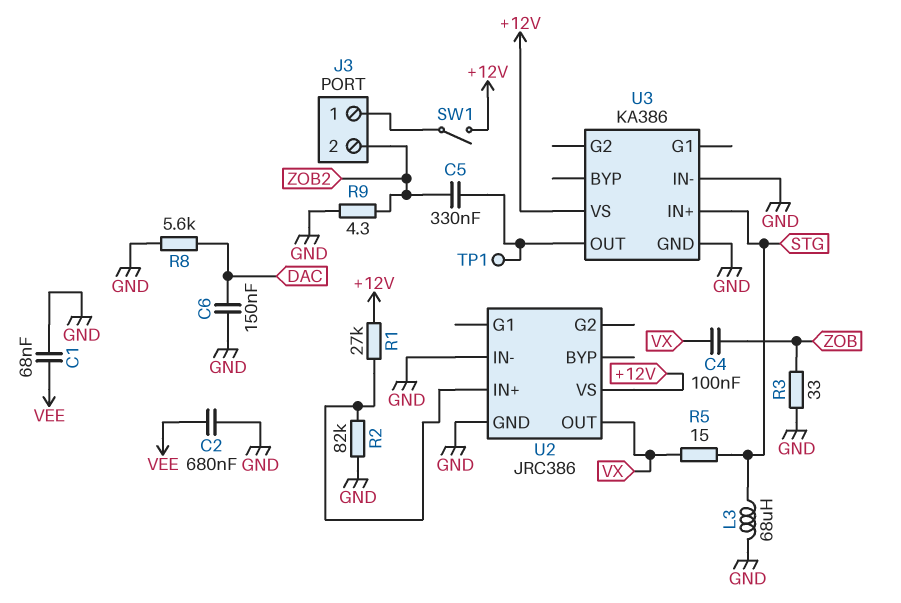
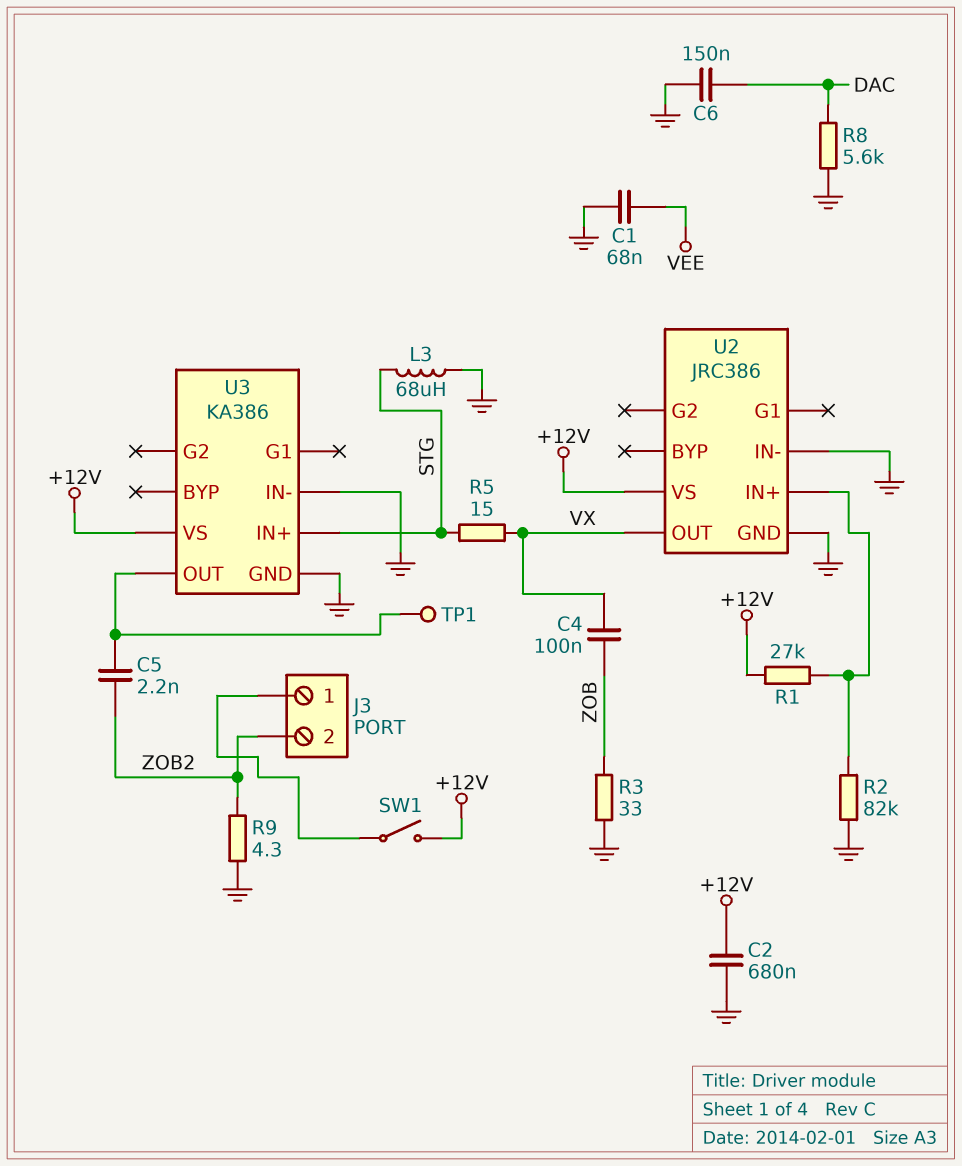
C2: 680nF (GND, VEE) -> 680nF (+12V, GND)
C5: 330nF (U3/OUT, ZOB2) -> 2.2nF (U3/OUT, ZOB2)

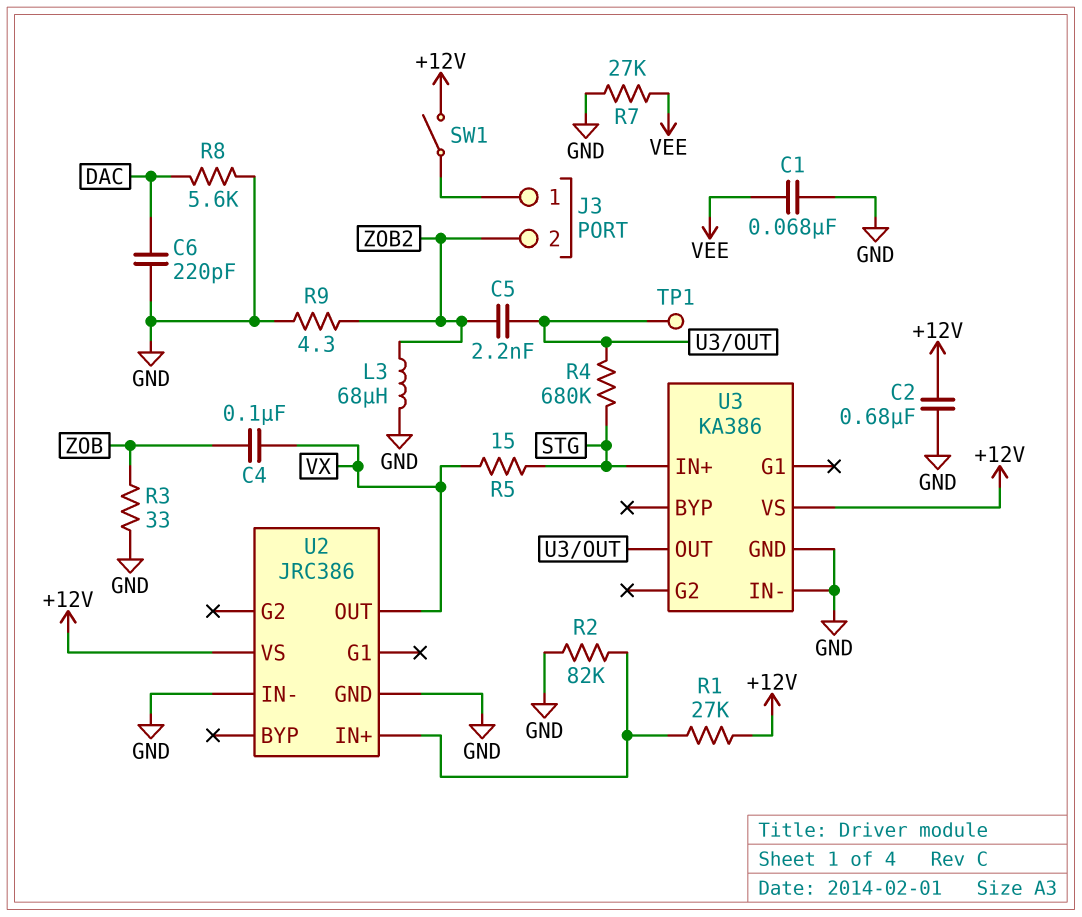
C6: 150nF (DAC, GND) -> 220pF (DAC, GND)
L3: 68uH (GND, STG) -> 68uH (GND, ZOB2)
R4: none -> 680k (STG, U3/OUT)
R7: none -> 27k (GND, VEE)

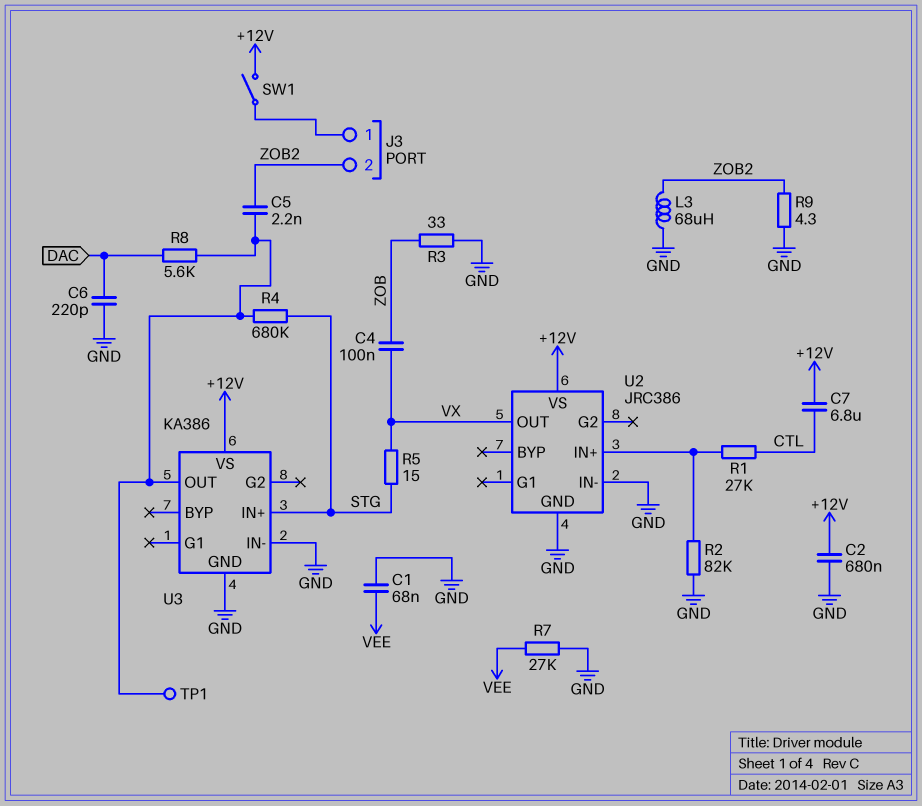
C7: none -> 6.8uF (+12V, CTL)
R1: 27k (+12V, U2/IN+) -> 27k (CTL, U2/IN+)
R8: 5.6k (DAC, GND) -> 5.6k (DAC, U3/OUT)

